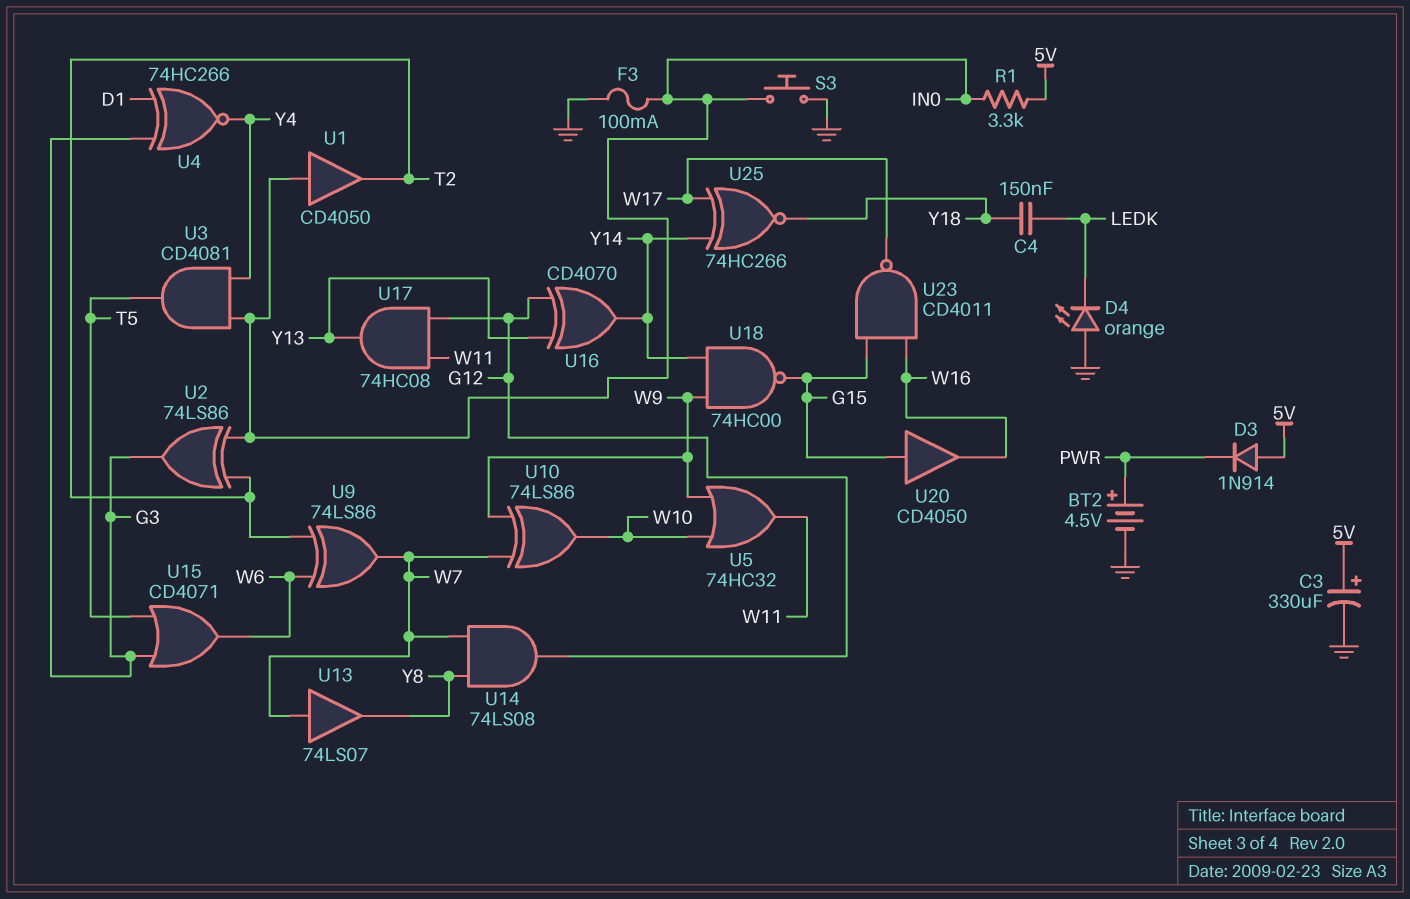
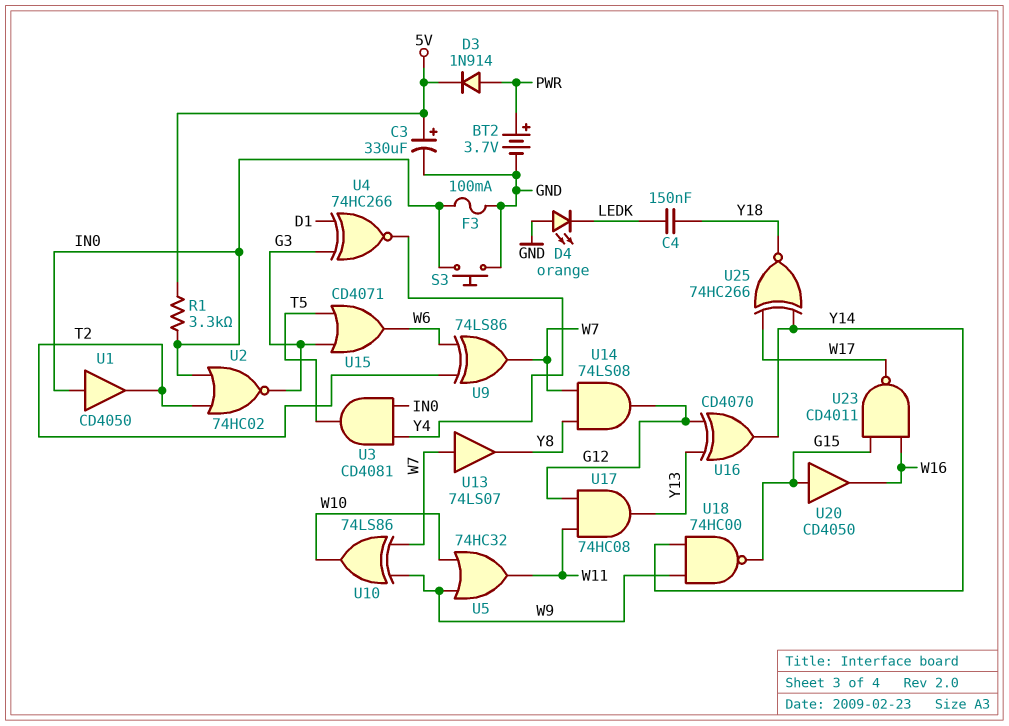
BT2: 4.5V (plus PWR, minus GND) -> 3.7V (plus PWR, minus GND)
D3: diode 1N914 (A 5V, K PWR) -> diode 1N914 (A PWR, K 5V)
U2: XOR 74LS86 (in IN0, in T2, out G3) -> NOR 74HC02 (in IN0, in T2, out G3)

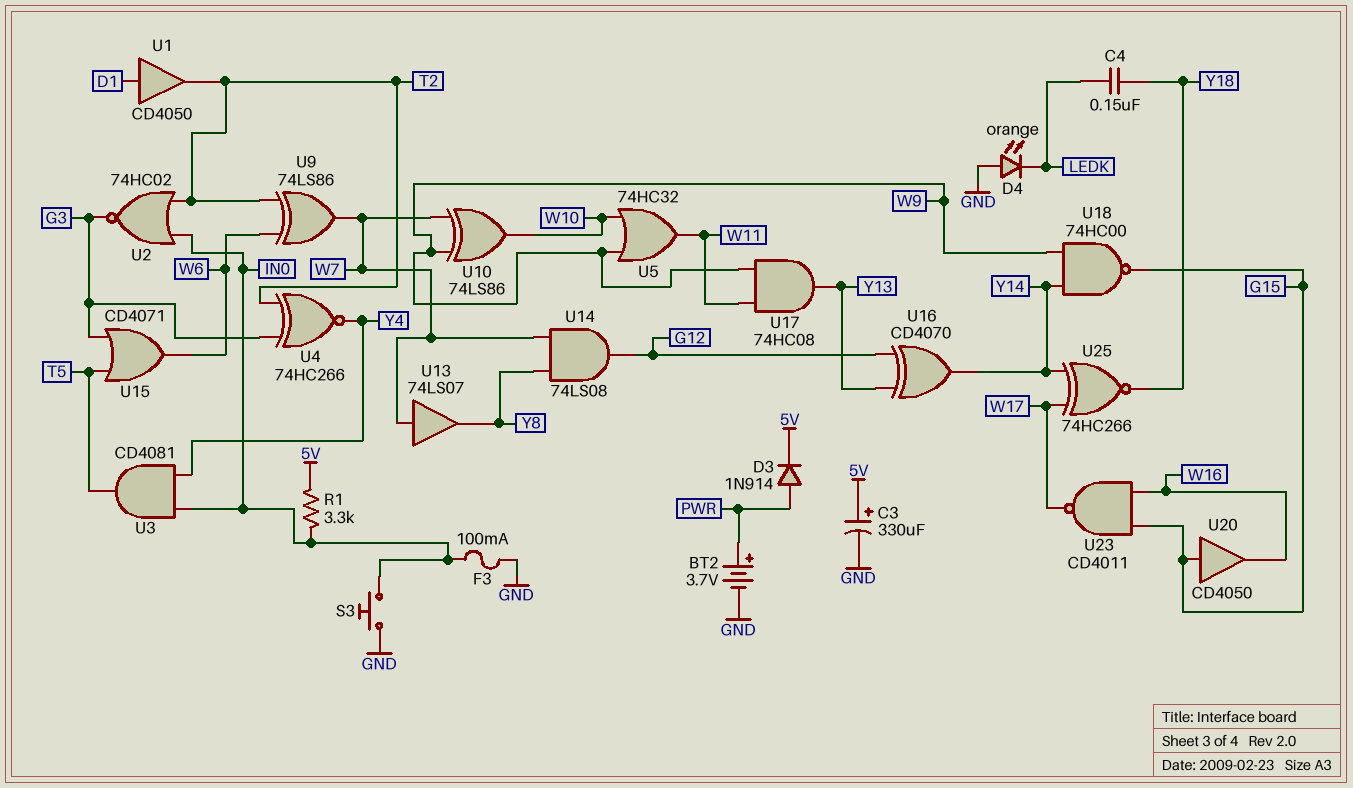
U1: buffer CD4050 (in IN0, out T2) -> buffer CD4050 (in D1, out T2)
U4: XNOR 74HC266 (in D1, in G3, out Y4) -> XNOR 74HC266 (in G3, in T2, out Y4)
U17: AND 74HC08 (in G12, in W11, out Y13) -> AND 74HC08 (in W9, in W11, out Y13)

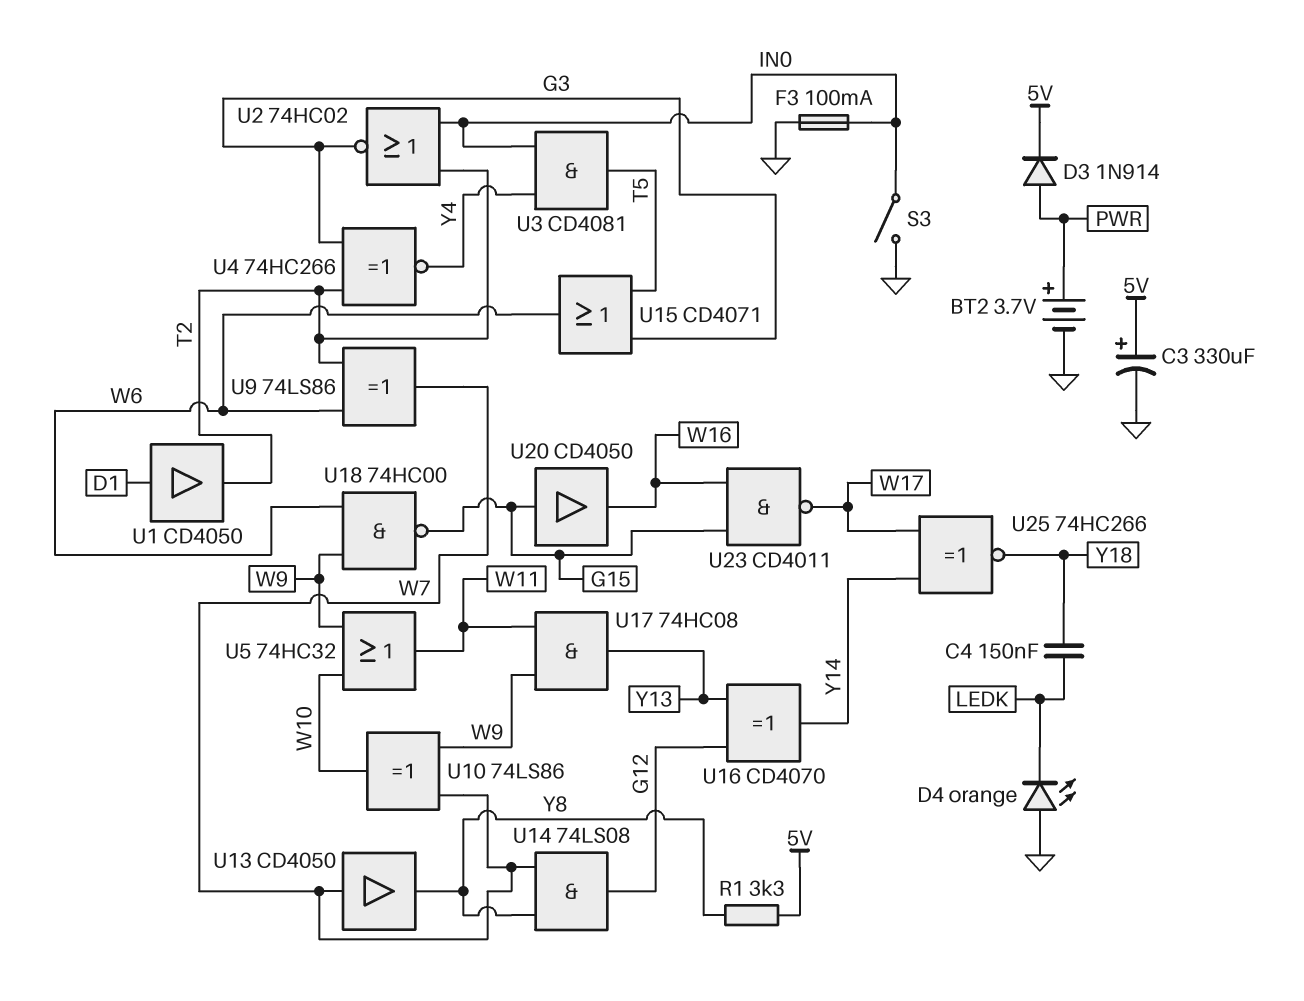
R1: 3.3k (5V, IN0) -> 3.3k (5V, Y8)
S3: button (GND, IN0) -> switch (GND, IN0)
U13: buffer 74LS07 (in W7, out Y8) -> buffer CD4050 (in W7, out Y8)
U18: NAND 74HC00 (in W9, in Y14, out G15) -> NAND 74HC00 (in W6, in W9, out G15)

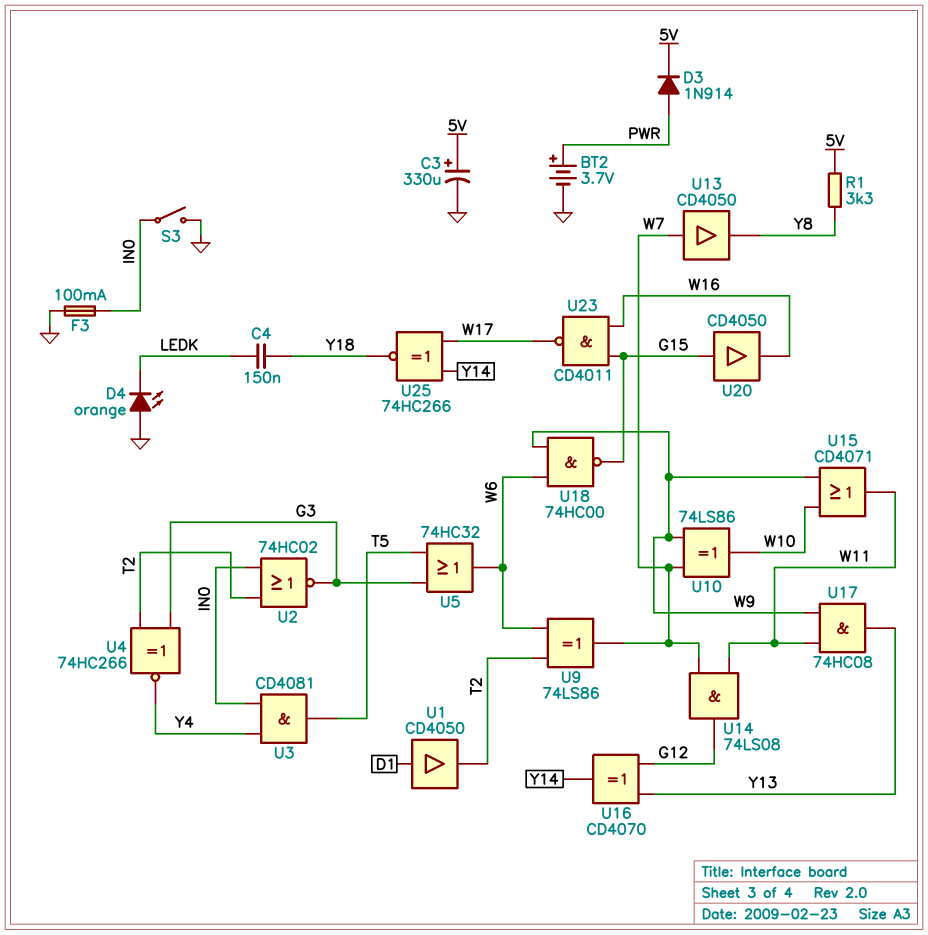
U5: OR 74HC32 (in W9, in W10, out W11) -> OR 74HC32 (in G3, in T5, out W6)
U14: AND 74LS08 (in W7, in Y8, out G12) -> AND 74LS08 (in W7, in W11, out G12)
U15: OR CD4071 (in G3, in T5, out W6) -> OR CD4071 (in W9, in W10, out W11)

